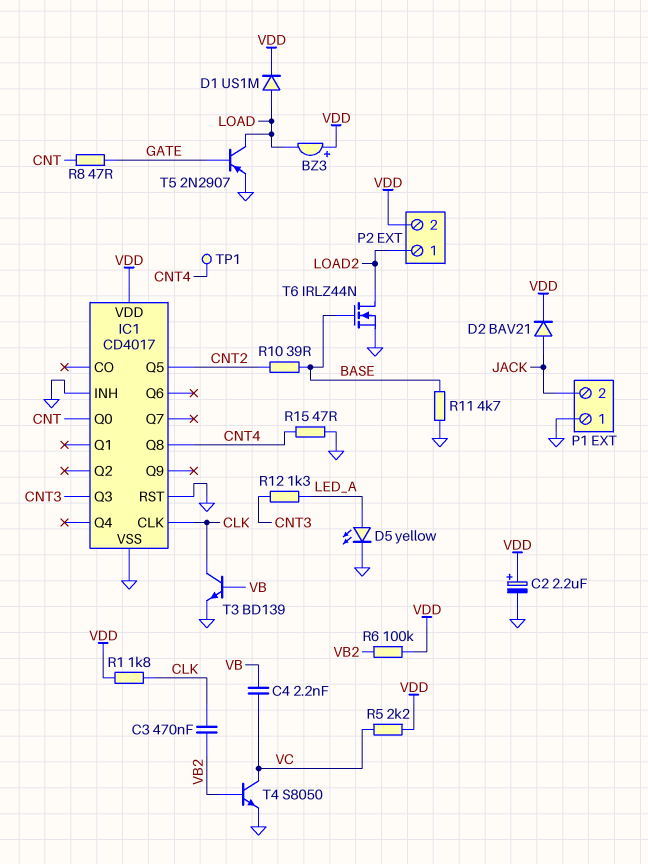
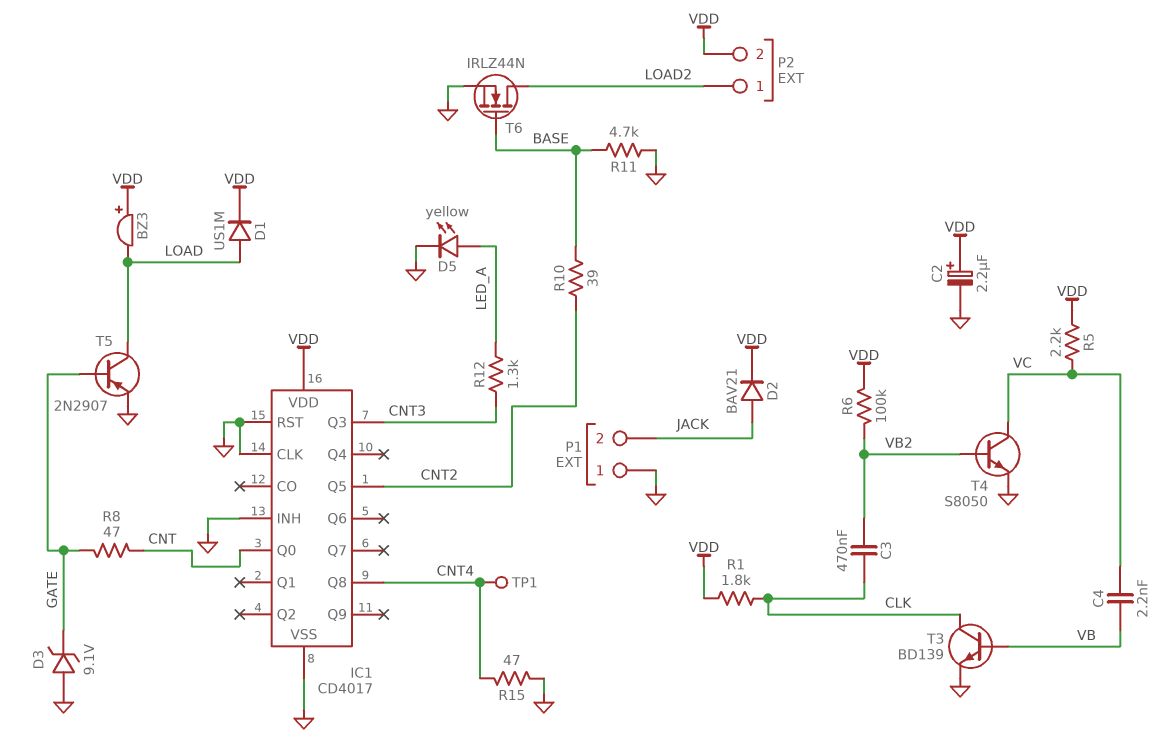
D3: none -> zener 9.1V (A GND, K GATE)
IC1 pin CLK: CLK -> GND

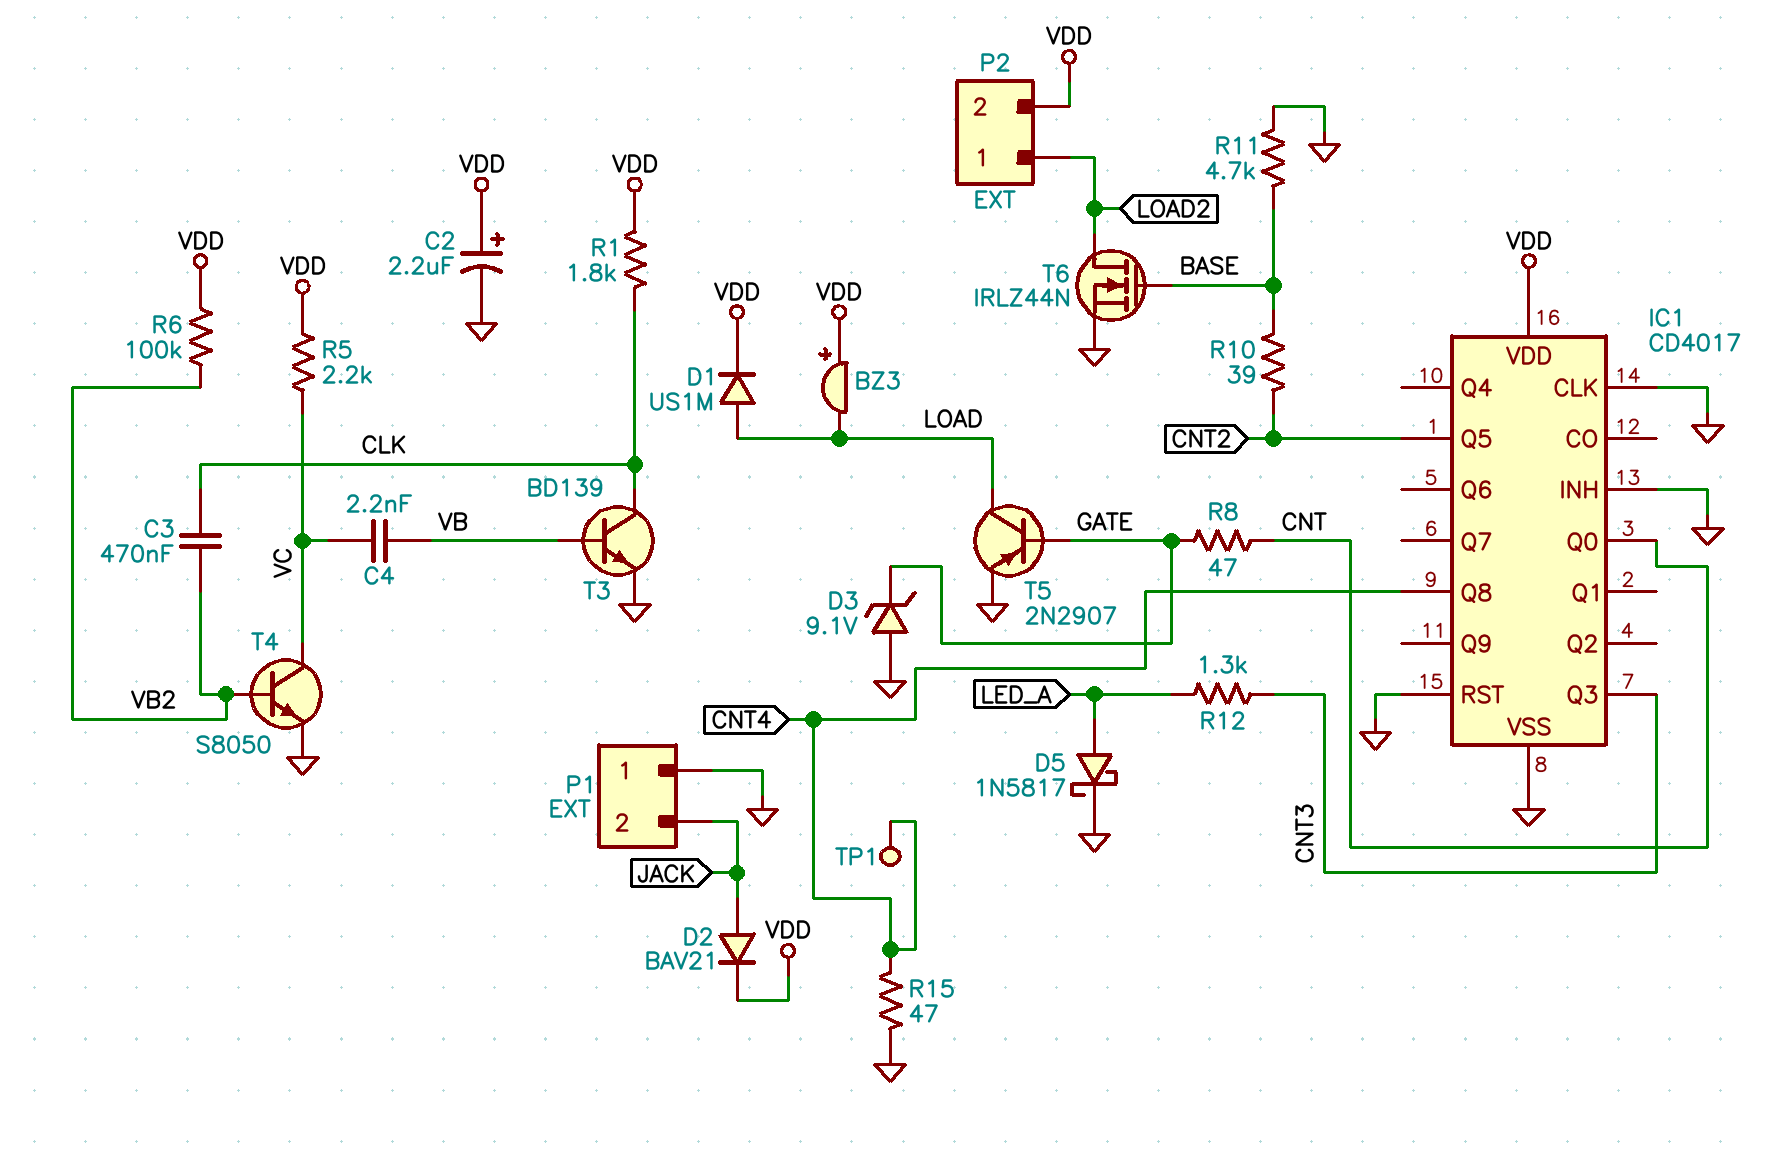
D5: LED yellow (A LED_A, K GND) -> schottky 1N5817 (A LED_A, K GND)

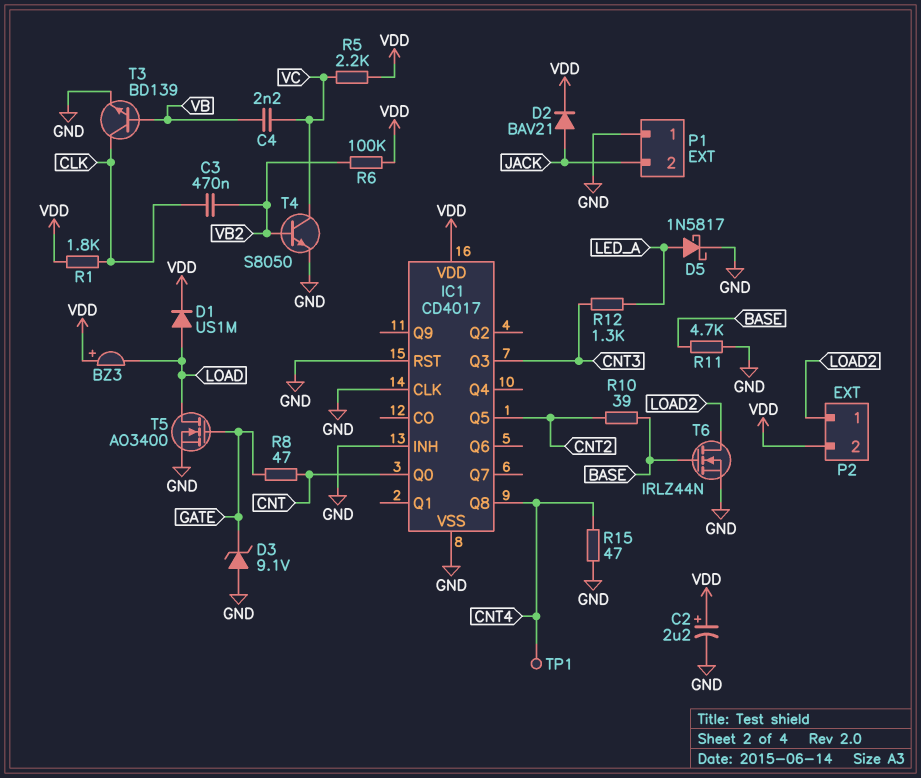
T5: PNP 2N2907 (B GATE, C LOAD, E GND) -> NMOS AO3400 (G GATE, D LOAD, S GND)

